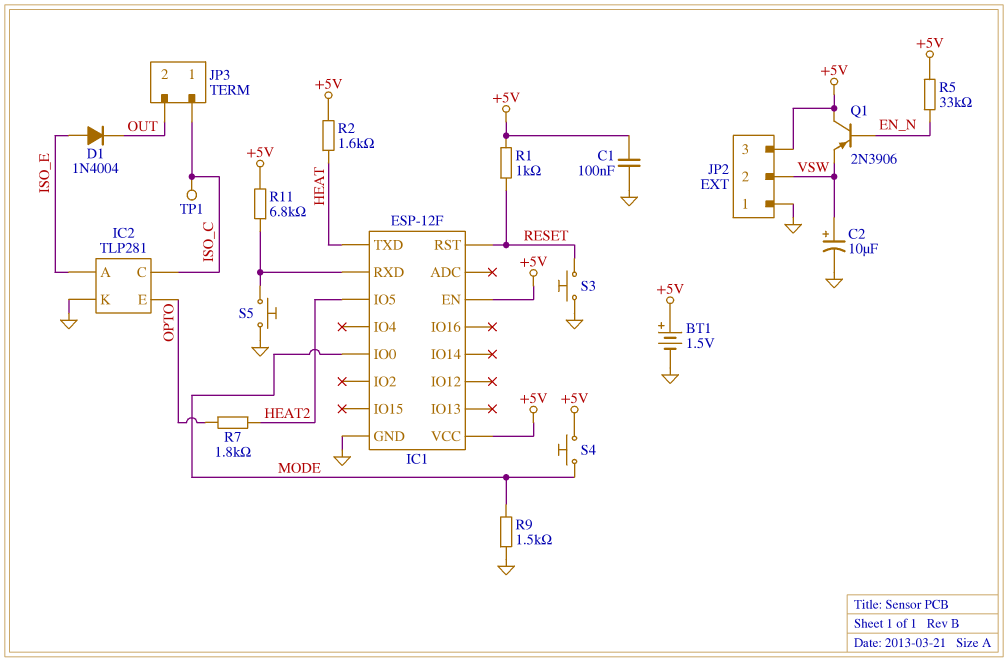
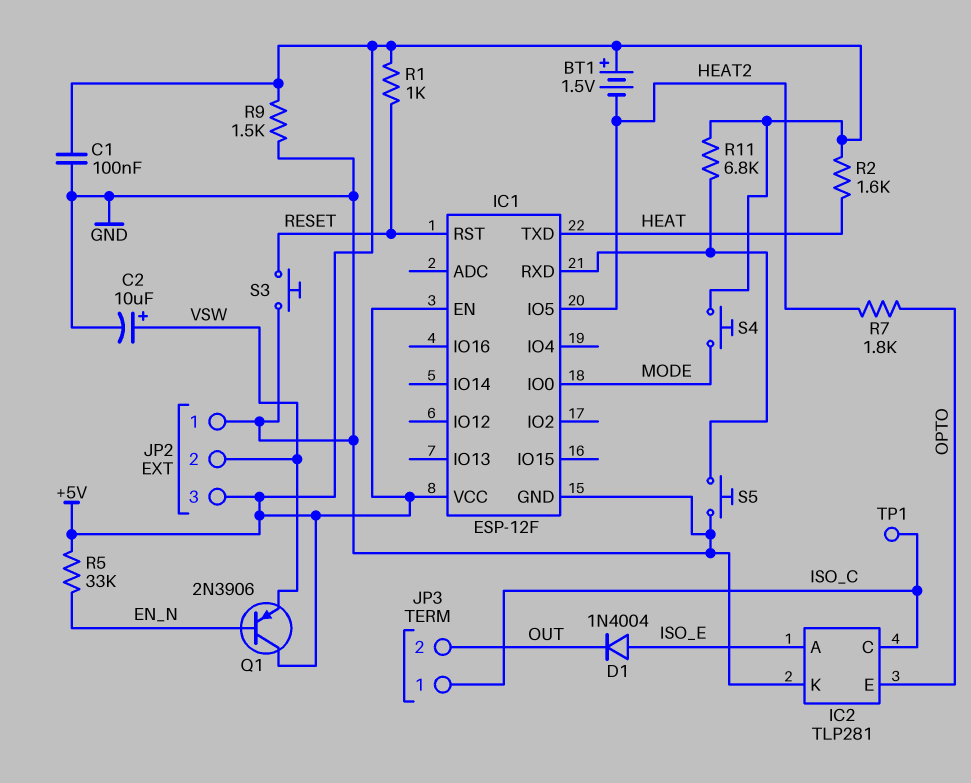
BT1: 1.5V (plus +5V, minus GND) -> 1.5V (plus +5V, minus HEAT2)
R9: 1.5k (GND, MODE) -> 1.5k (+5V, GND)

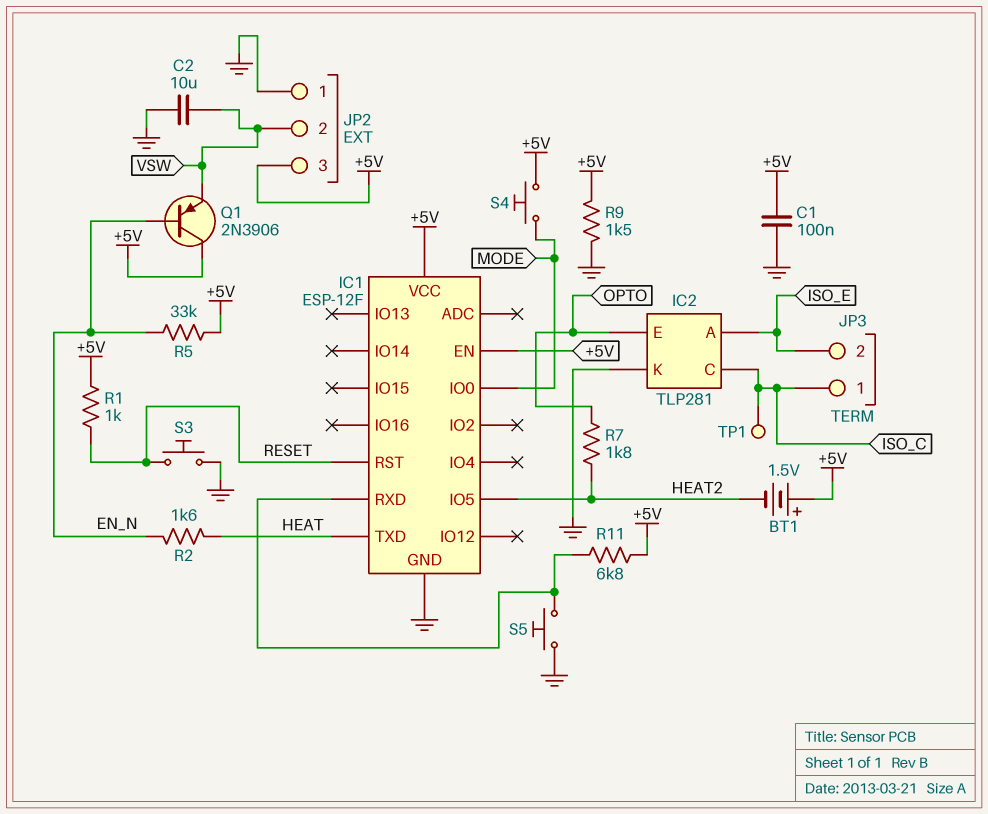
C2: 10uF (plus VSW, minus GND) -> 10uF (GND, VSW)
D1: diode 1N4004 (A ISO_E, K OUT) -> none
JP3 pin 2: OUT -> ISO_E
R2: 1.6k (+5V, HEAT) -> 1.6k (EN_N, HEAT)

